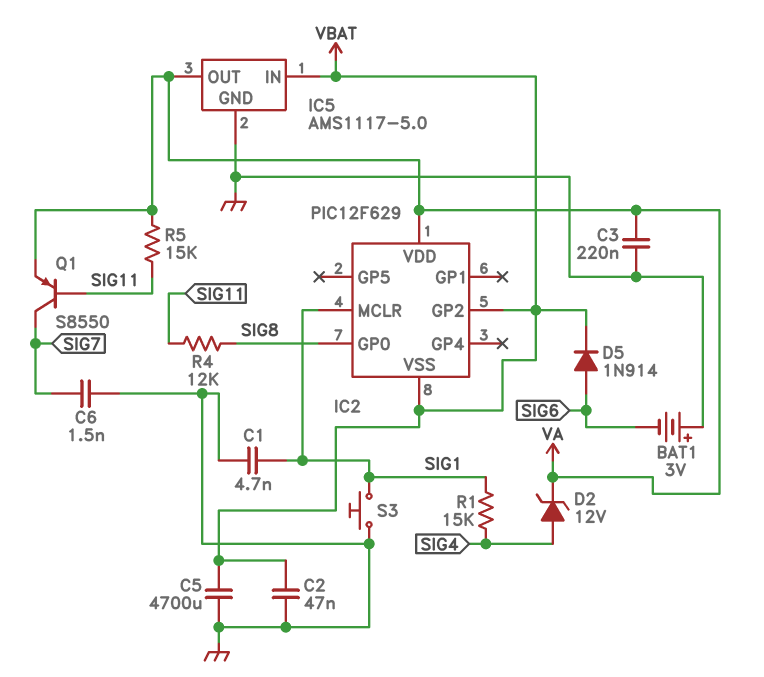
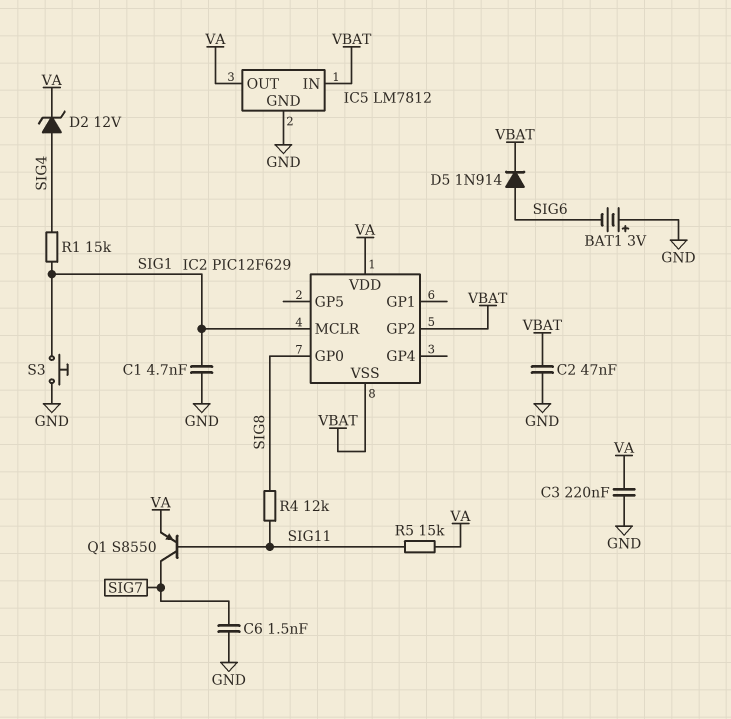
C5: 4700uF (GND, VBAT) -> none
IC5: AMS1117-5.0 -> LM7812

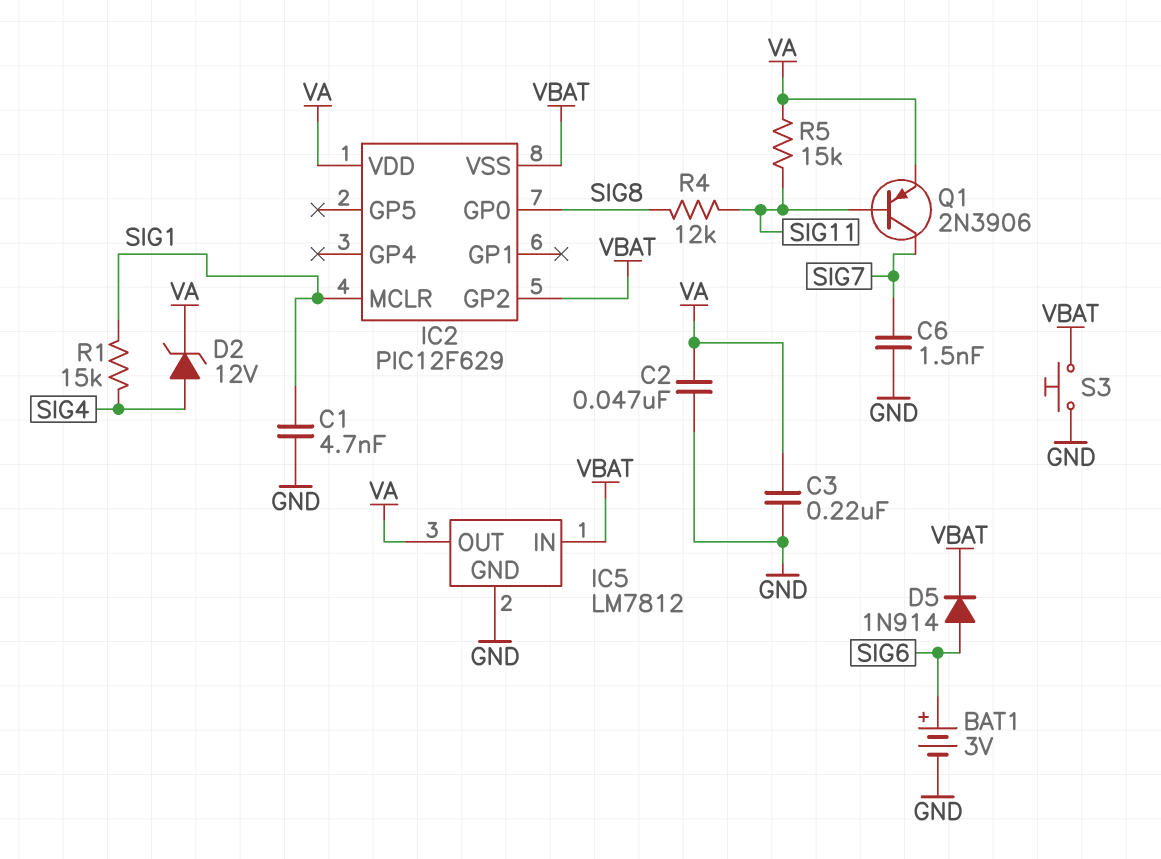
BAT1: 3V (plus GND, minus SIG6) -> 3V (plus SIG6, minus GND)
C2: 47nF (GND, VBAT) -> 47nF (GND, VA)
Q1: PNP S8550 (B SIG11, C SIG7, E VA) -> PNP 2N3906 (B SIG11, C SIG7, E VA)
S3: button (GND, SIG1) -> button (GND, VBAT)

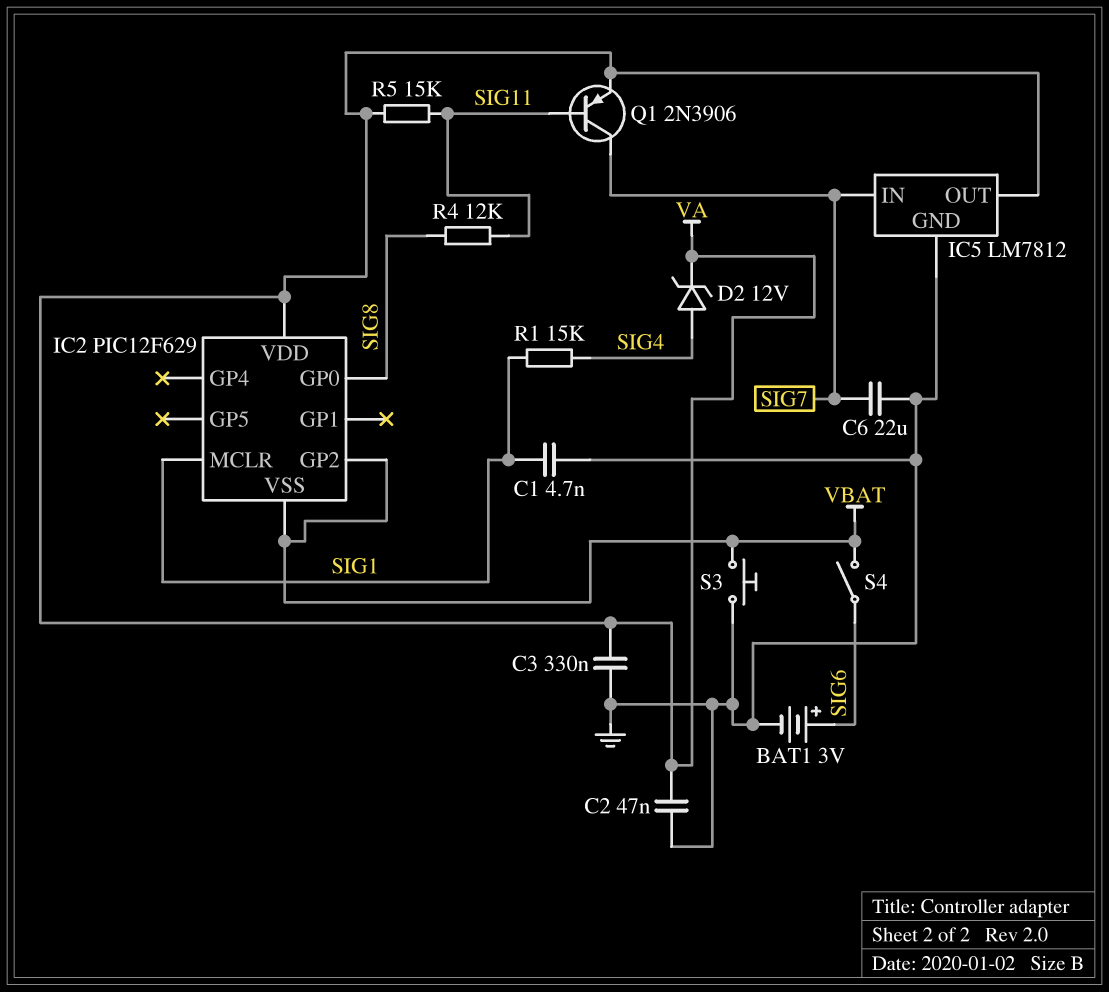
C3: 220nF (GND, VA) -> 330nF (GND, VA)
C6: 1.5nF (GND, SIG7) -> 22uF (GND, SIG7)
D5: diode 1N914 (A SIG6, K VBAT) -> none
IC5 pin IN: VBAT -> SIG7
S4: none -> switch (SIG6, VBAT)

